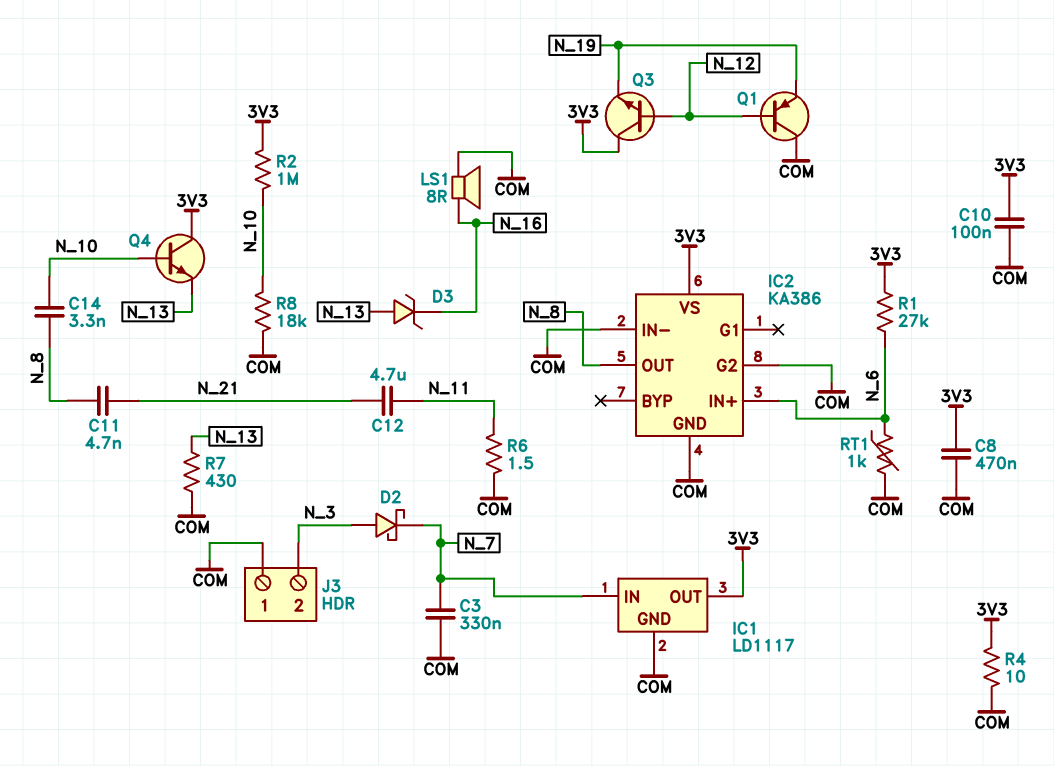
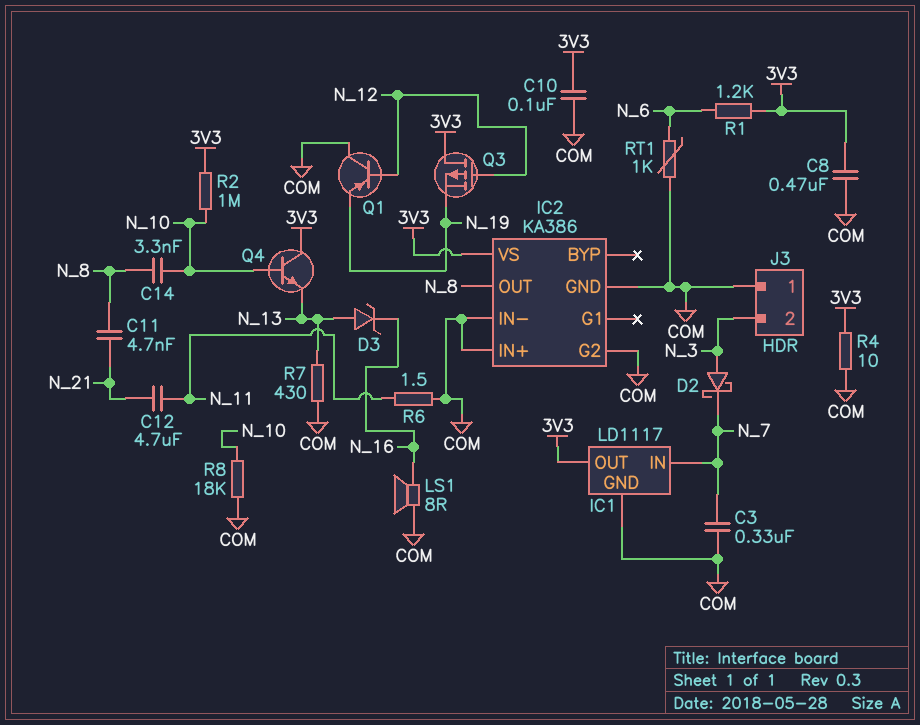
IC2 pin IN+: N_6 -> COM
Q3: NPN (B N_12, C 3V3, E N_19) -> PMOS (G N_12, D 3V3, S N_19)
R1: 27k (3V3, N_6) -> 1.2k (3V3, N_6)

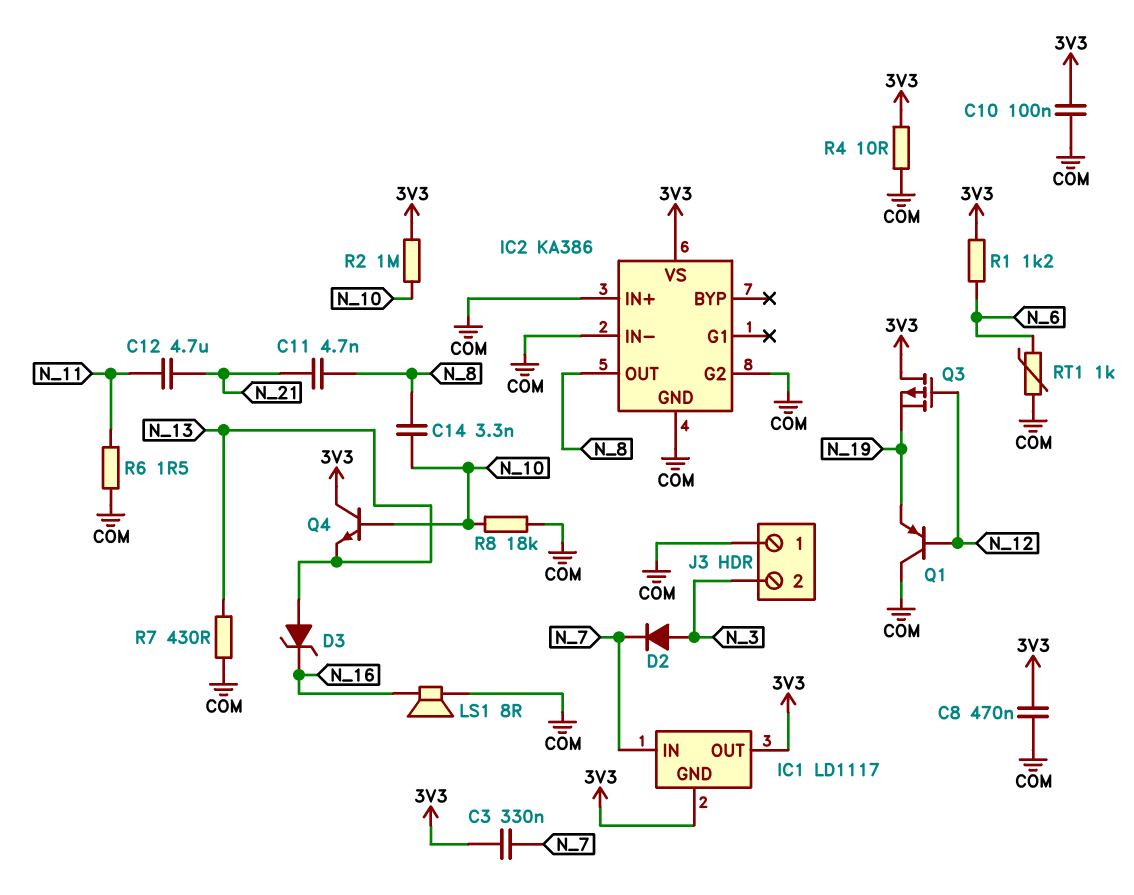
C3: 330nF (COM, N_7) -> 330nF (3V3, N_7)
D2: schottky (A N_3, K N_7) -> diode (A N_3, K N_7)
IC1 pin GND: COM -> 3V3

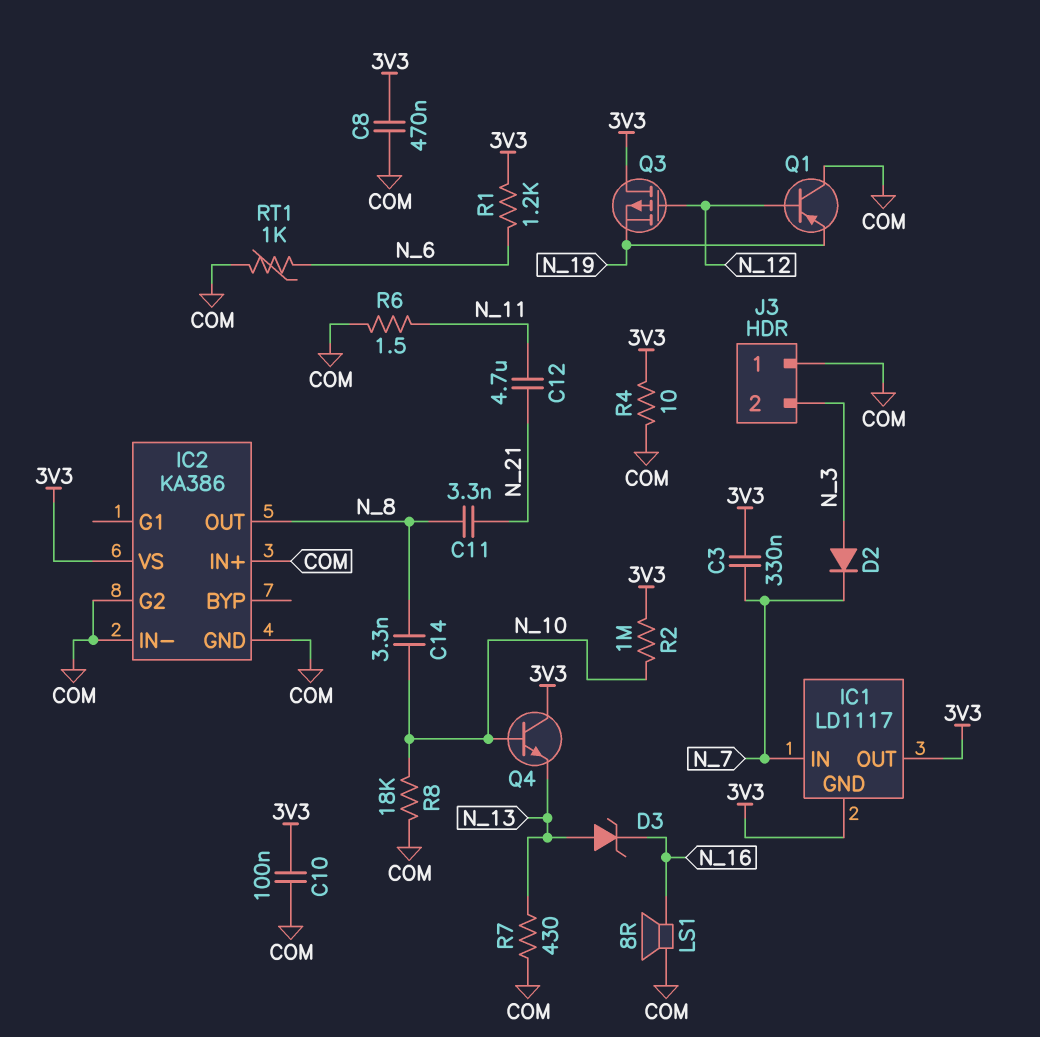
C11: 4.7nF (N_8, N_21) -> 3.3nF (N_8, N_21)

